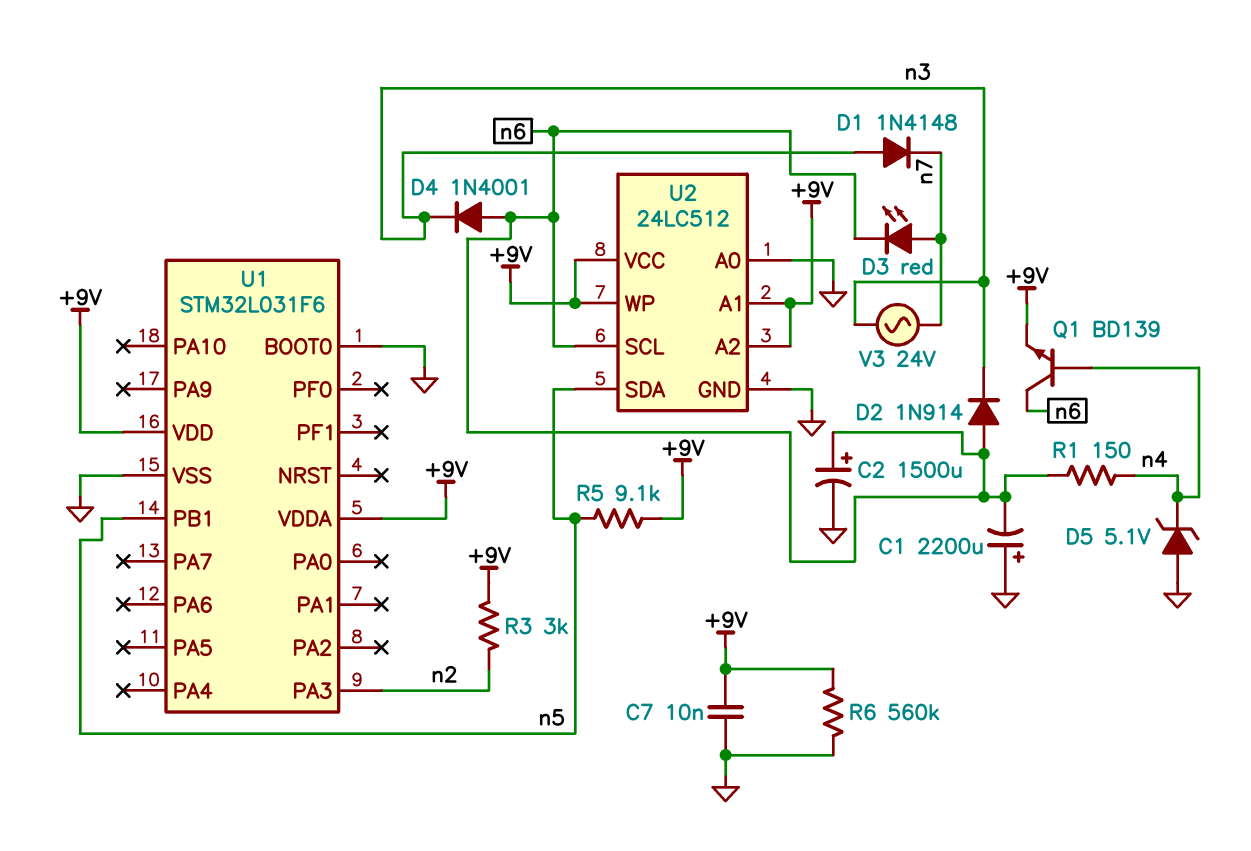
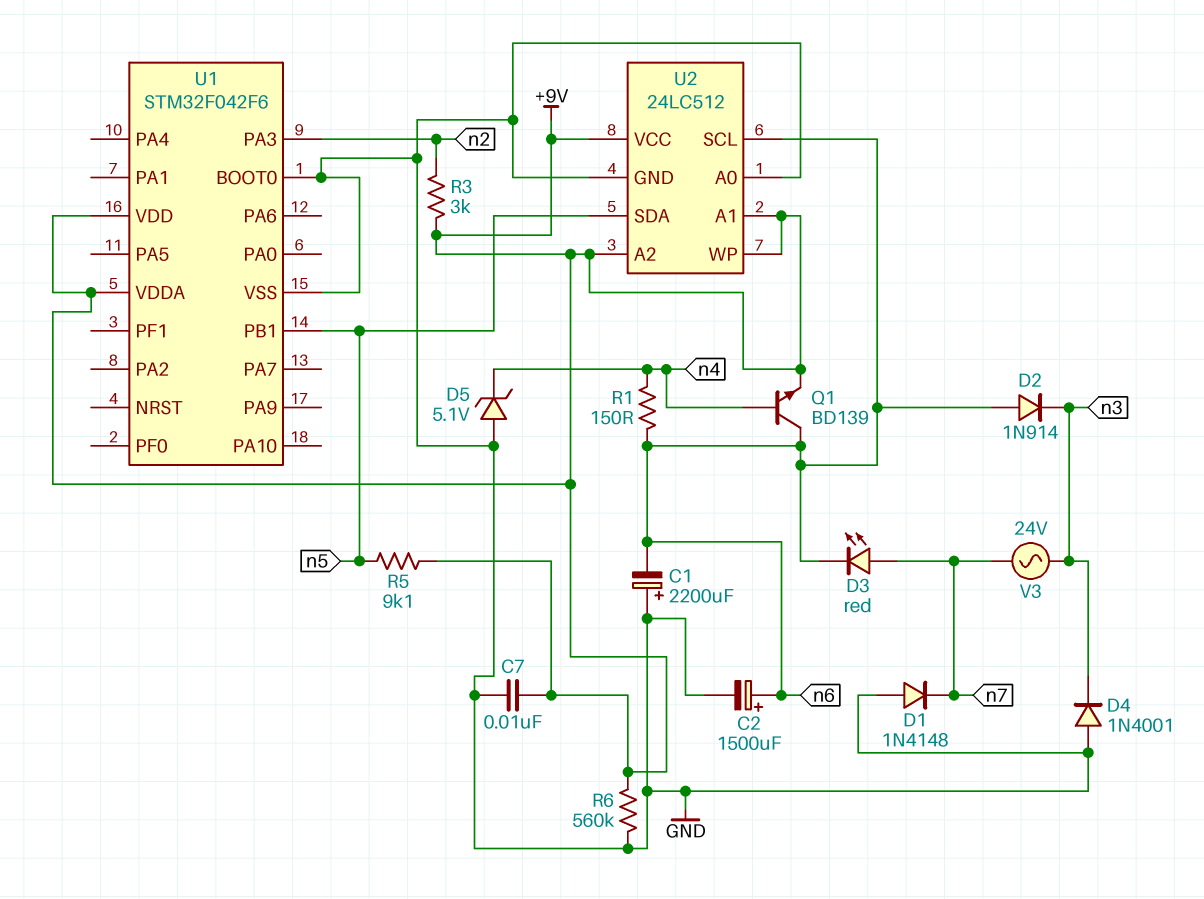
D1: diode 1N4148 (A n3, K n7) -> diode 1N4148 (A GND, K n7)
D4: diode 1N4001 (A n6, K n3) -> diode 1N4001 (A GND, K n3)
U1: STM32L031F6 -> STM32F042F6

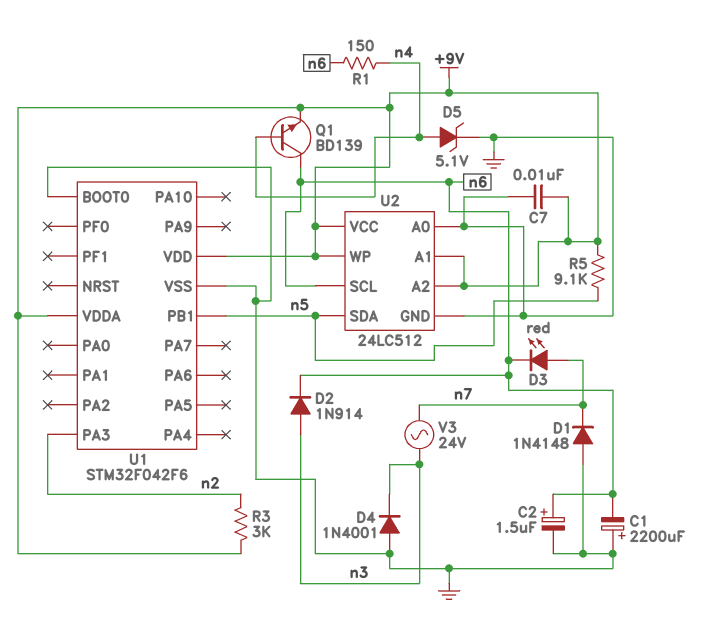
C2: 1500uF (plus n6, minus GND) -> 1.5uF (plus n6, minus GND)
D2: diode 1N914 (A n6, K n3) -> diode 1N914 (A n3, K n6)
D5: zener 5.1V (A GND, K n4) -> zener 5.1V (A n4, K GND)
R6: 560k (+9V, GND) -> none

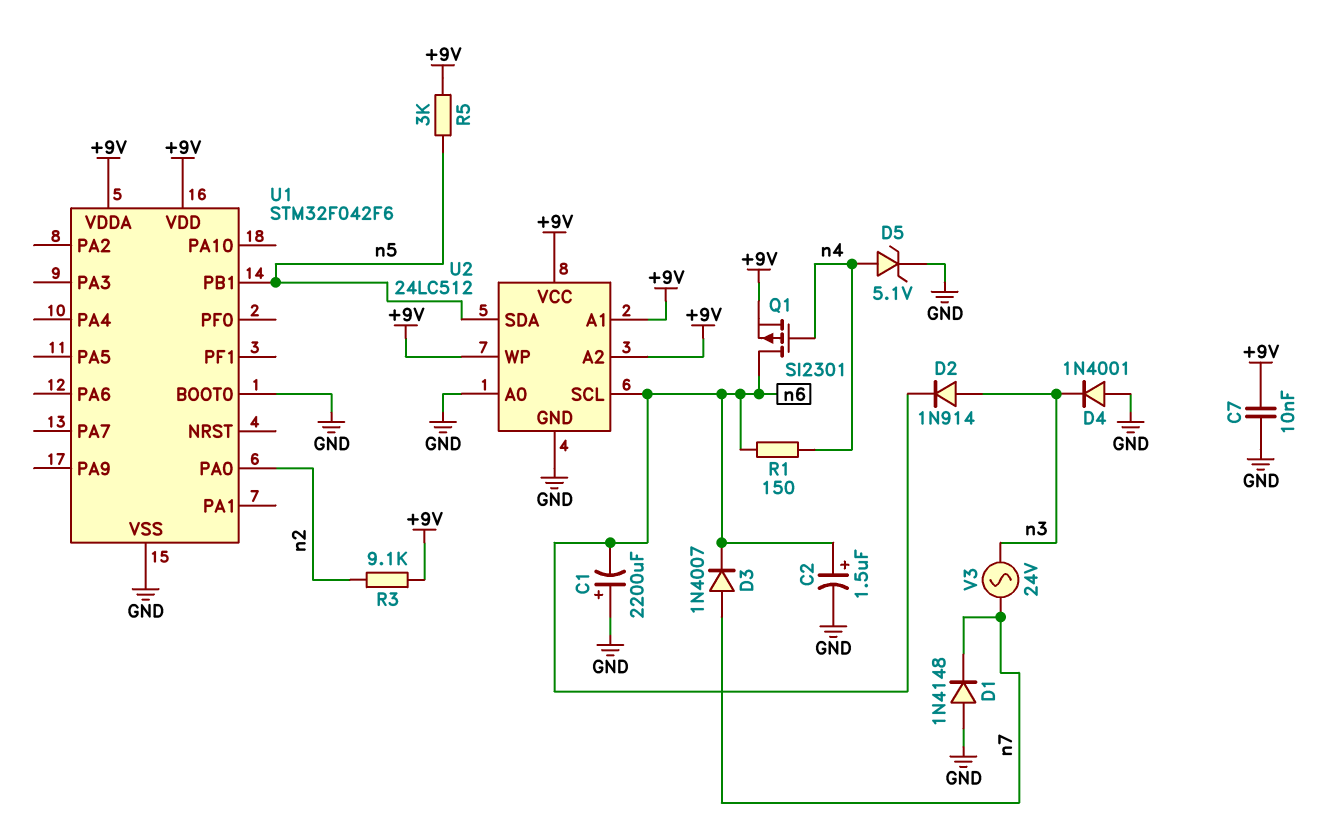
D3: LED red (A n7, K n6) -> diode 1N4007 (A n7, K n6)
Q1: NPN BD139 (B n4, C n6, E +9V) -> PMOS SI2301 (G n4, D n6, S +9V)
R3: 3k (+9V, n2) -> 9.1k (+9V, n2)
R5: 9.1k (+9V, n5) -> 3k (+9V, n5)
U1 pin PA0: none -> n2
U1 pin PA3: n2 -> none

